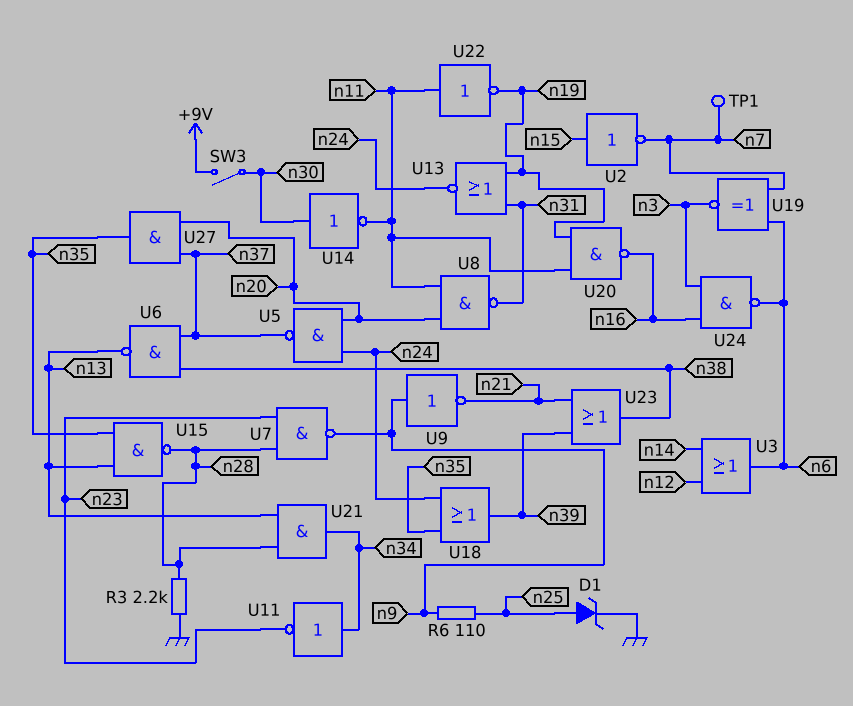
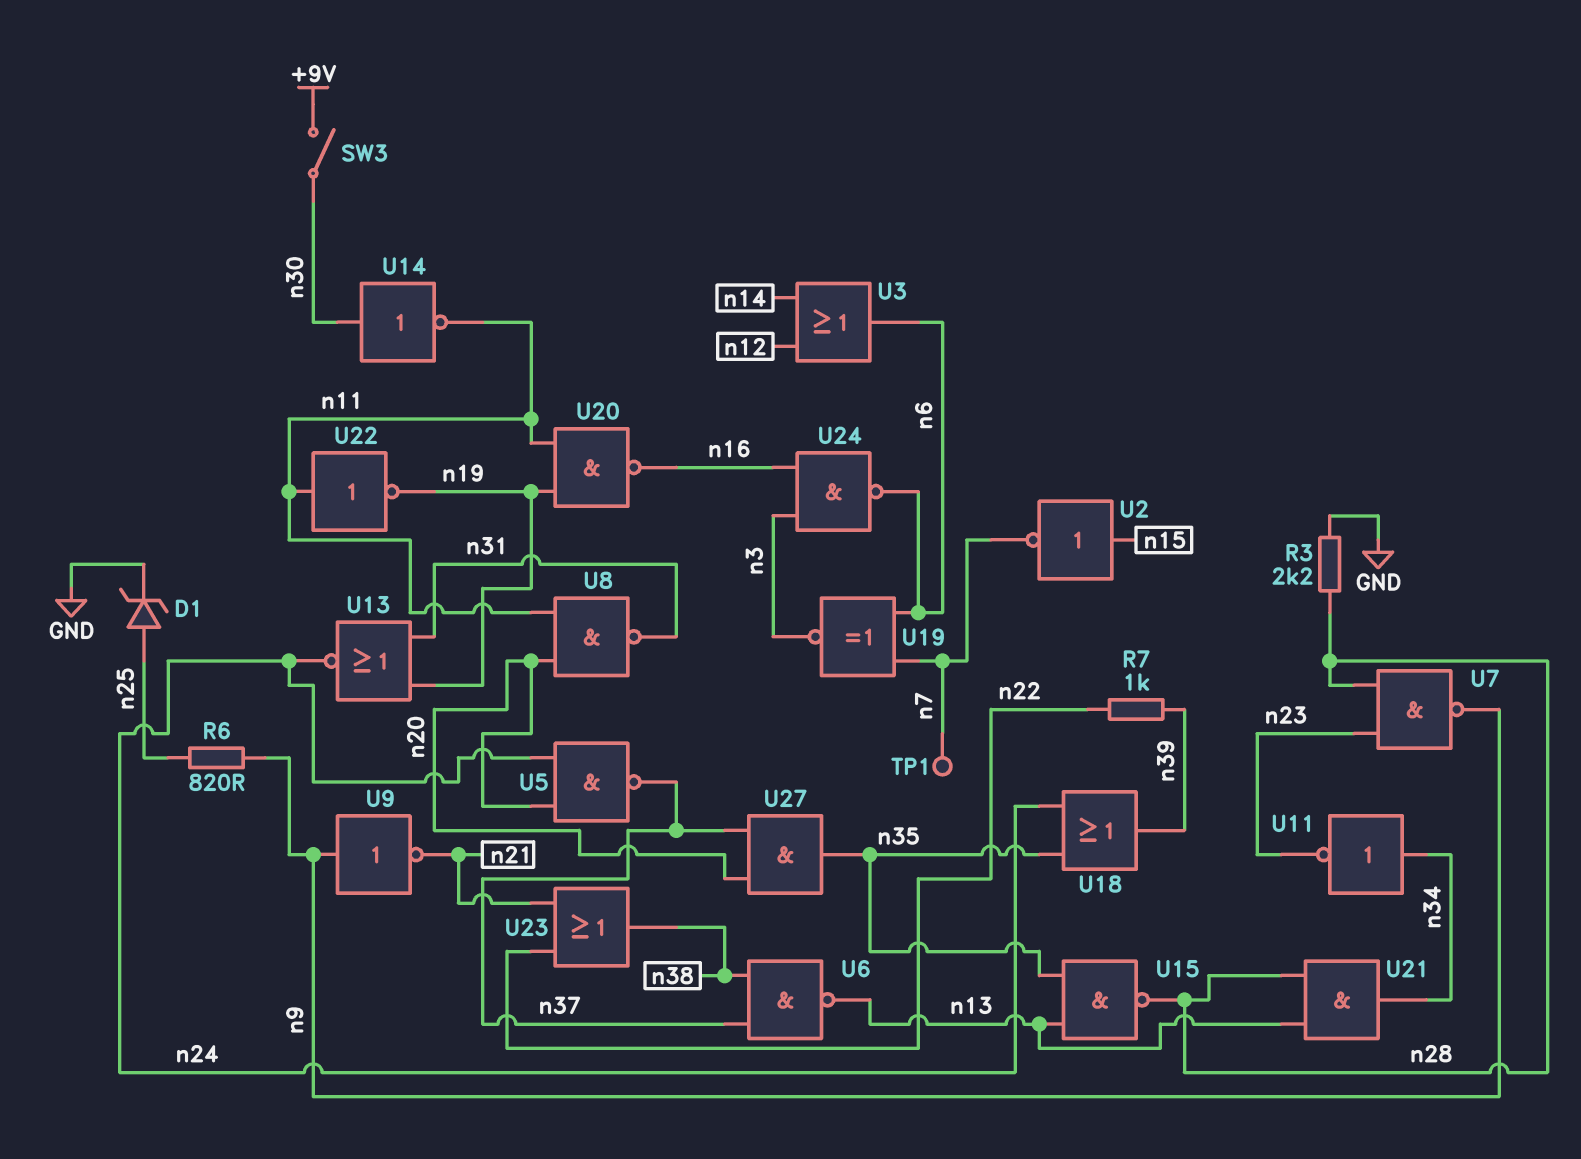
R6: 110 (n9, n25) -> 820 (n9, n25)
R7: none -> 1k (n22, n39)
U23: OR (in n21, in n39, out n38) -> OR (in n21, in n22, out n38)

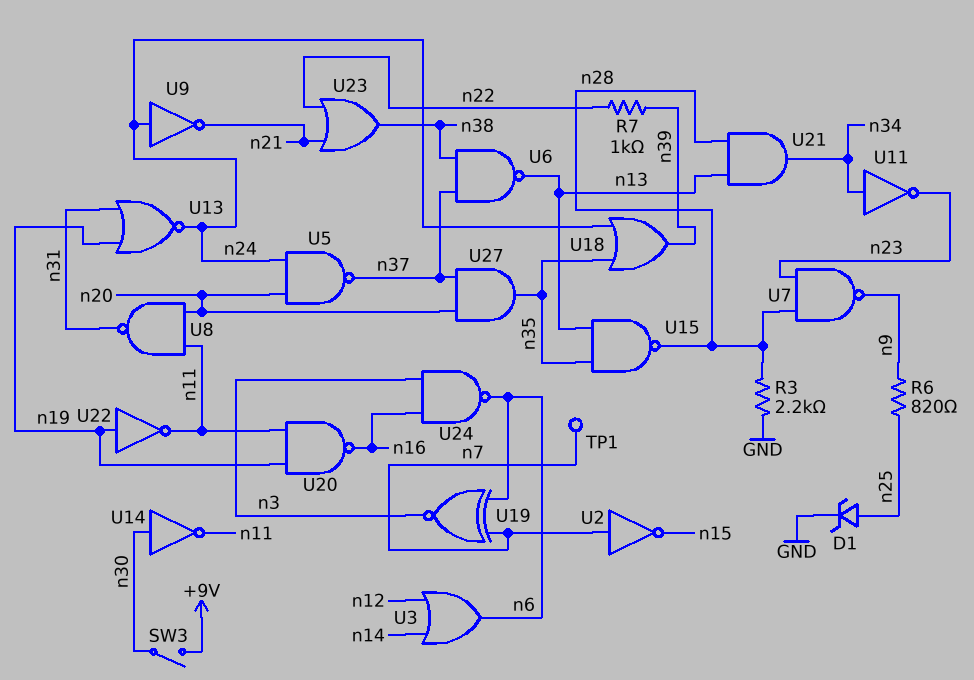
U2: NOT (in n15, out n7) -> NOT (in n7, out n15)
U9: NOT (in n9, out n21) -> NOT (in n24, out n21)
U22: NOT (in n11, out n19) -> NOT (in n19, out n11)

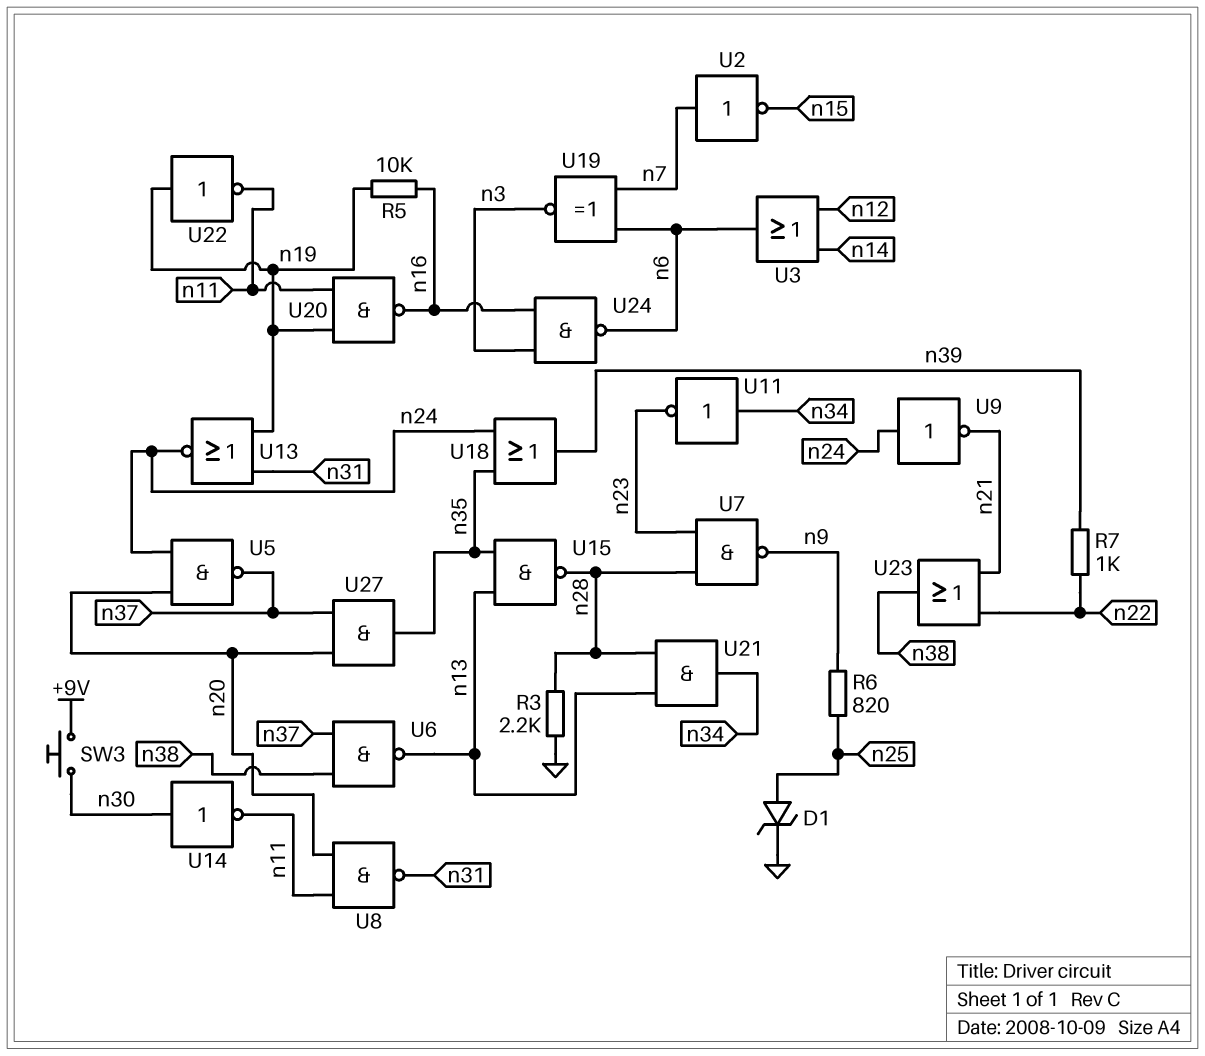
R5: none -> 10k (n16, n19)
SW3: switch (+9V, n30) -> button (+9V, n30)
TP1: test point (n7) -> none

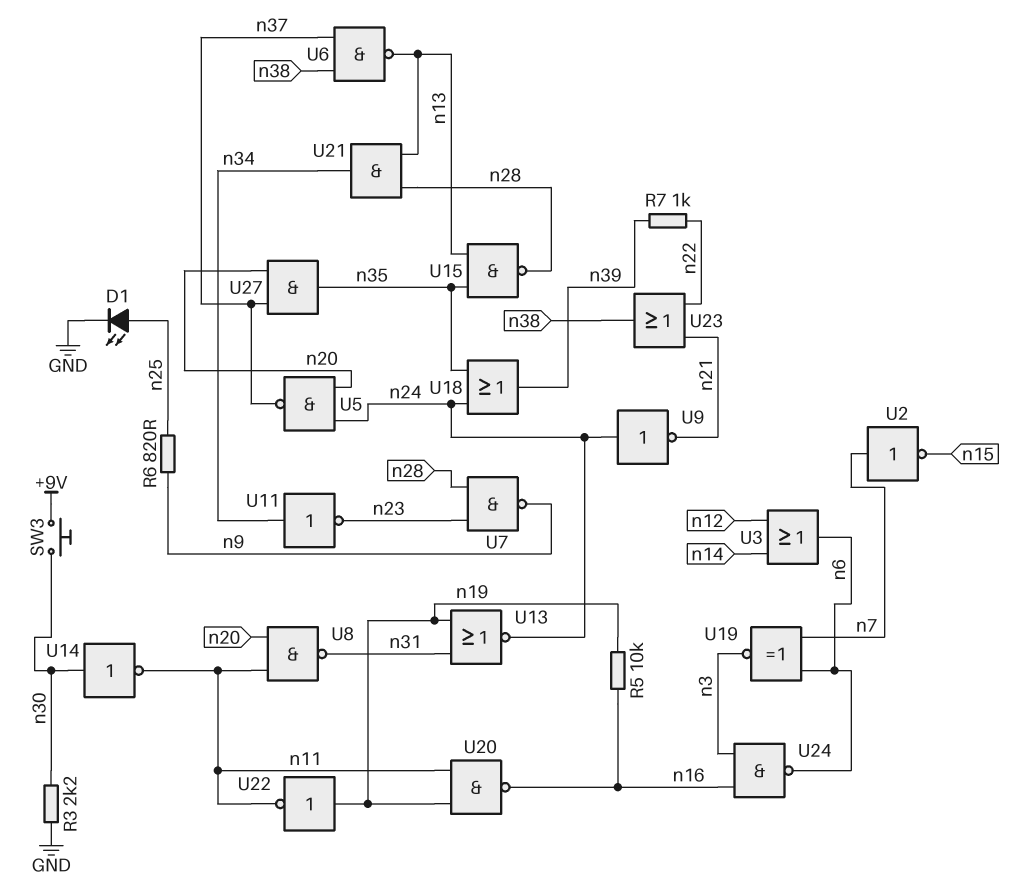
D1: zener (A n25, K GND) -> LED (A n25, K GND)
R3: 2.2k (GND, n28) -> 2.2k (GND, n30)

